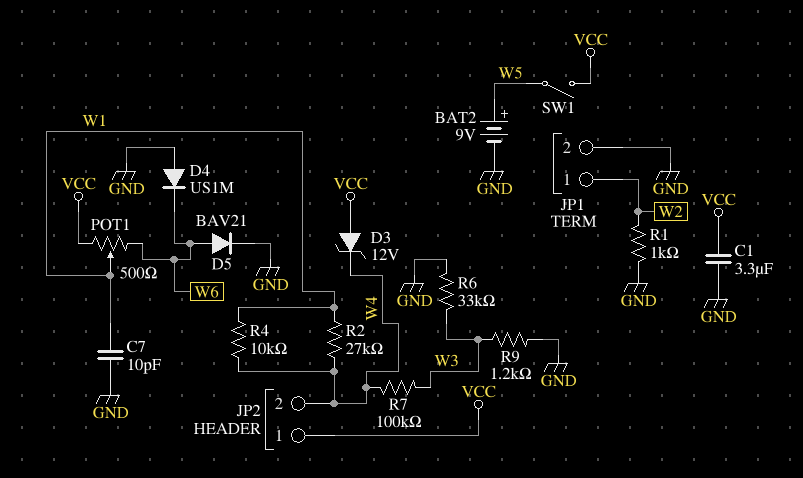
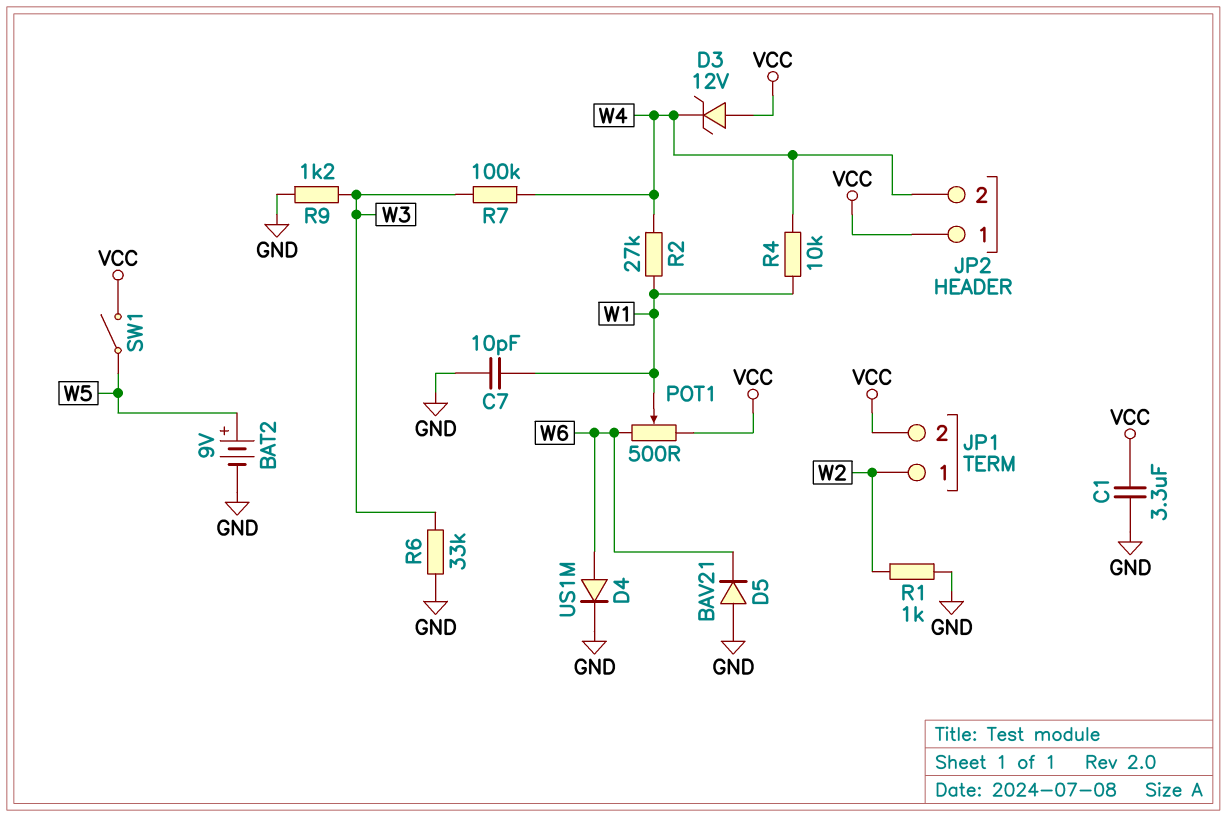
D4: diode US1M (A GND, K W6) -> diode US1M (A W6, K GND)
D5: diode BAV21 (A W6, K GND) -> diode BAV21 (A GND, K W6)
JP1 pin 2: GND -> VCC

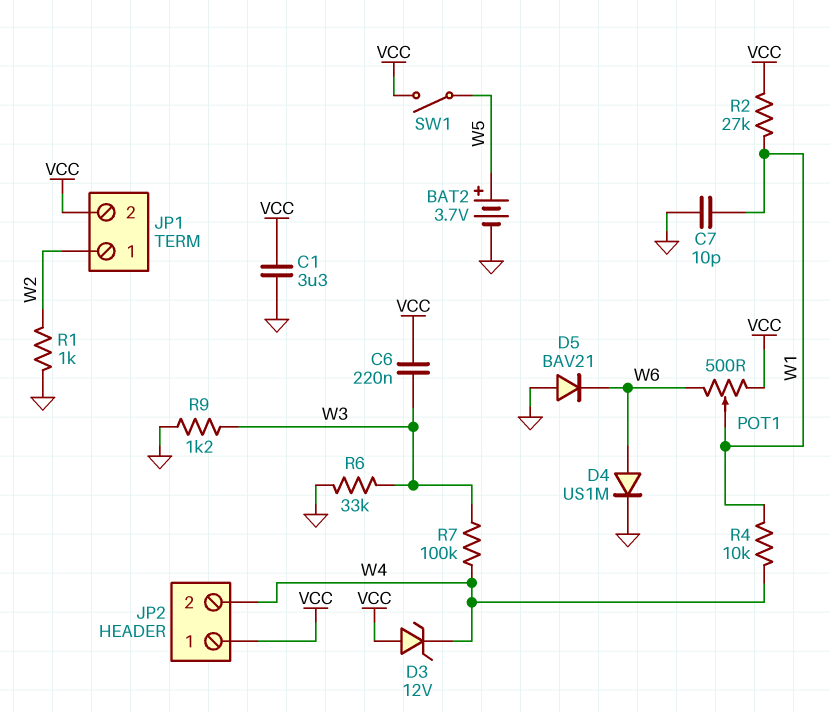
BAT2: 9V (plus W5, minus GND) -> 3.7V (plus W5, minus GND)
C6: none -> 220nF (VCC, W3)
R2: 27k (W1, W4) -> 27k (VCC, W1)

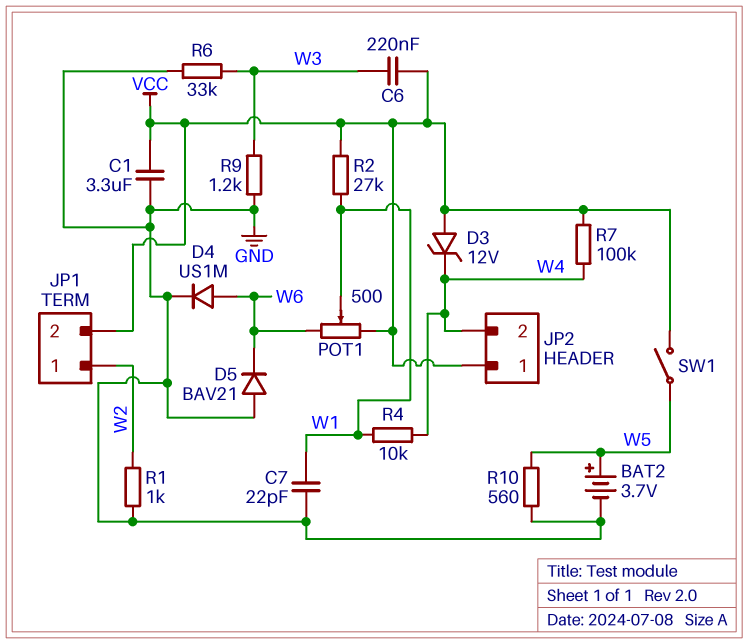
C7: 10pF (GND, W1) -> 22pF (GND, W1)
R7: 100k (W3, W4) -> 100k (VCC, W4)
R10: none -> 560 (GND, W5)

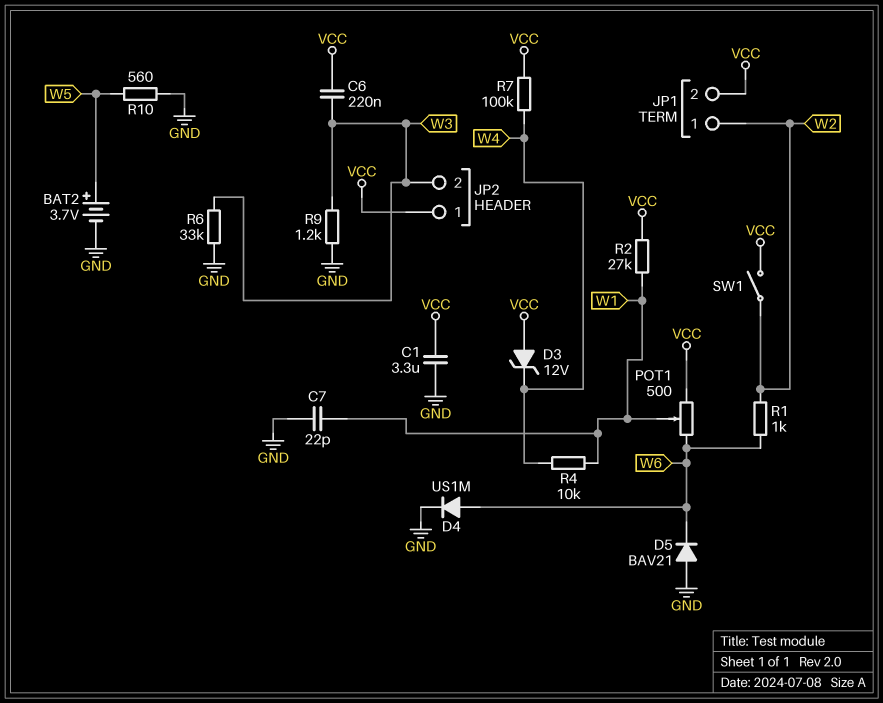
JP2 pin 2: W4 -> W3
R1: 1k (GND, W2) -> 1k (W2, W6)
SW1: switch (VCC, W5) -> switch (VCC, W2)

